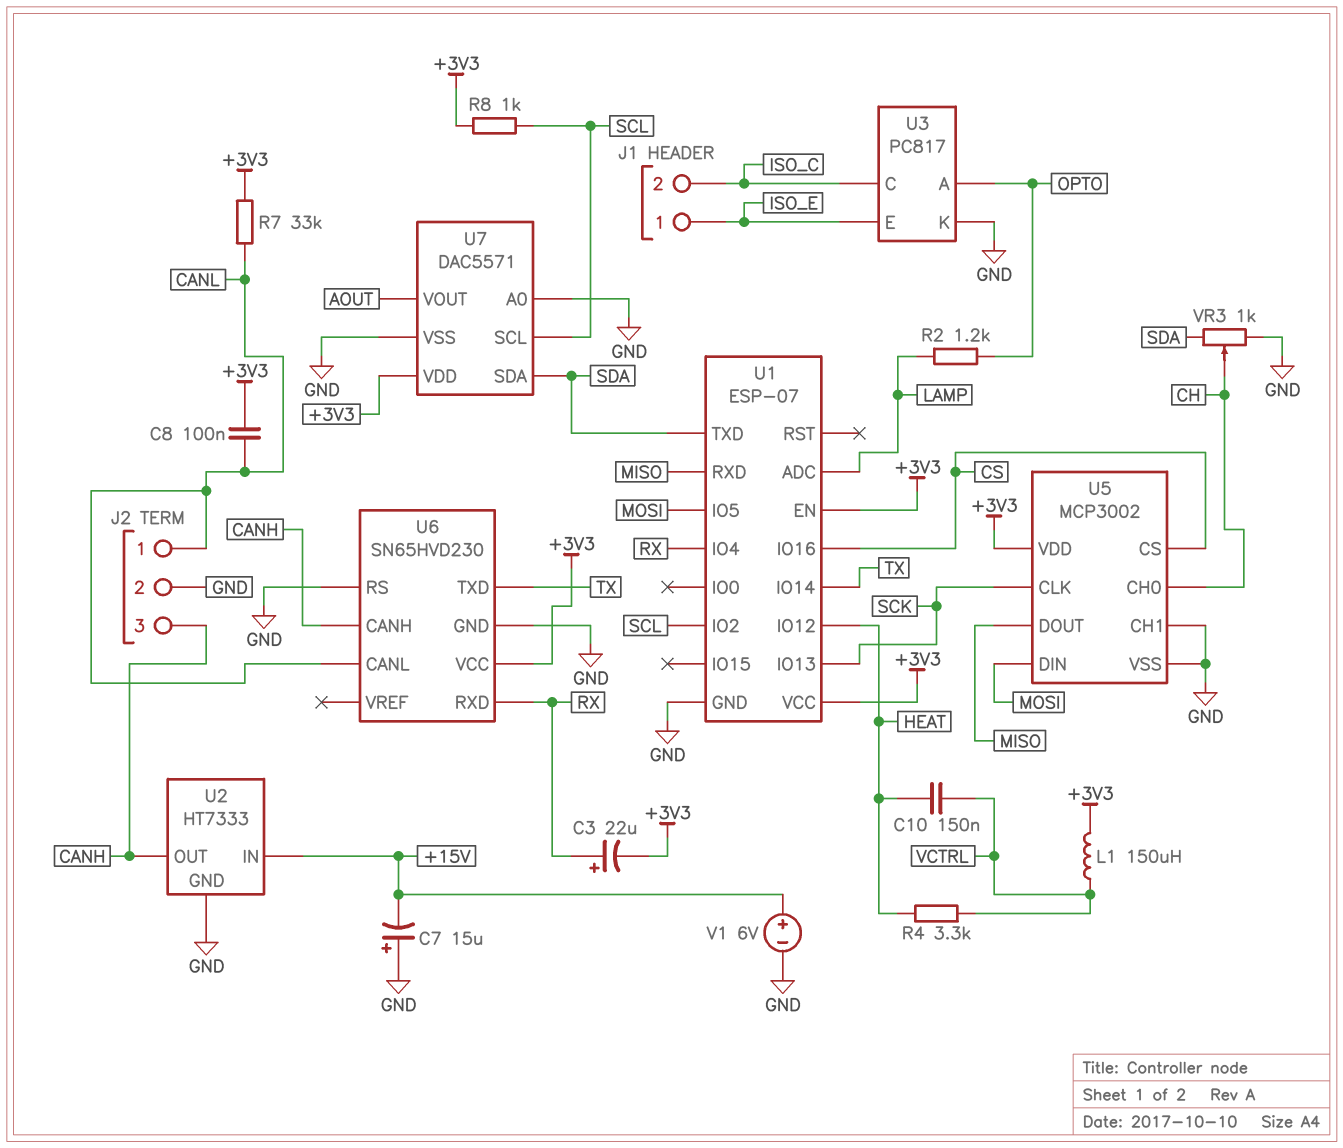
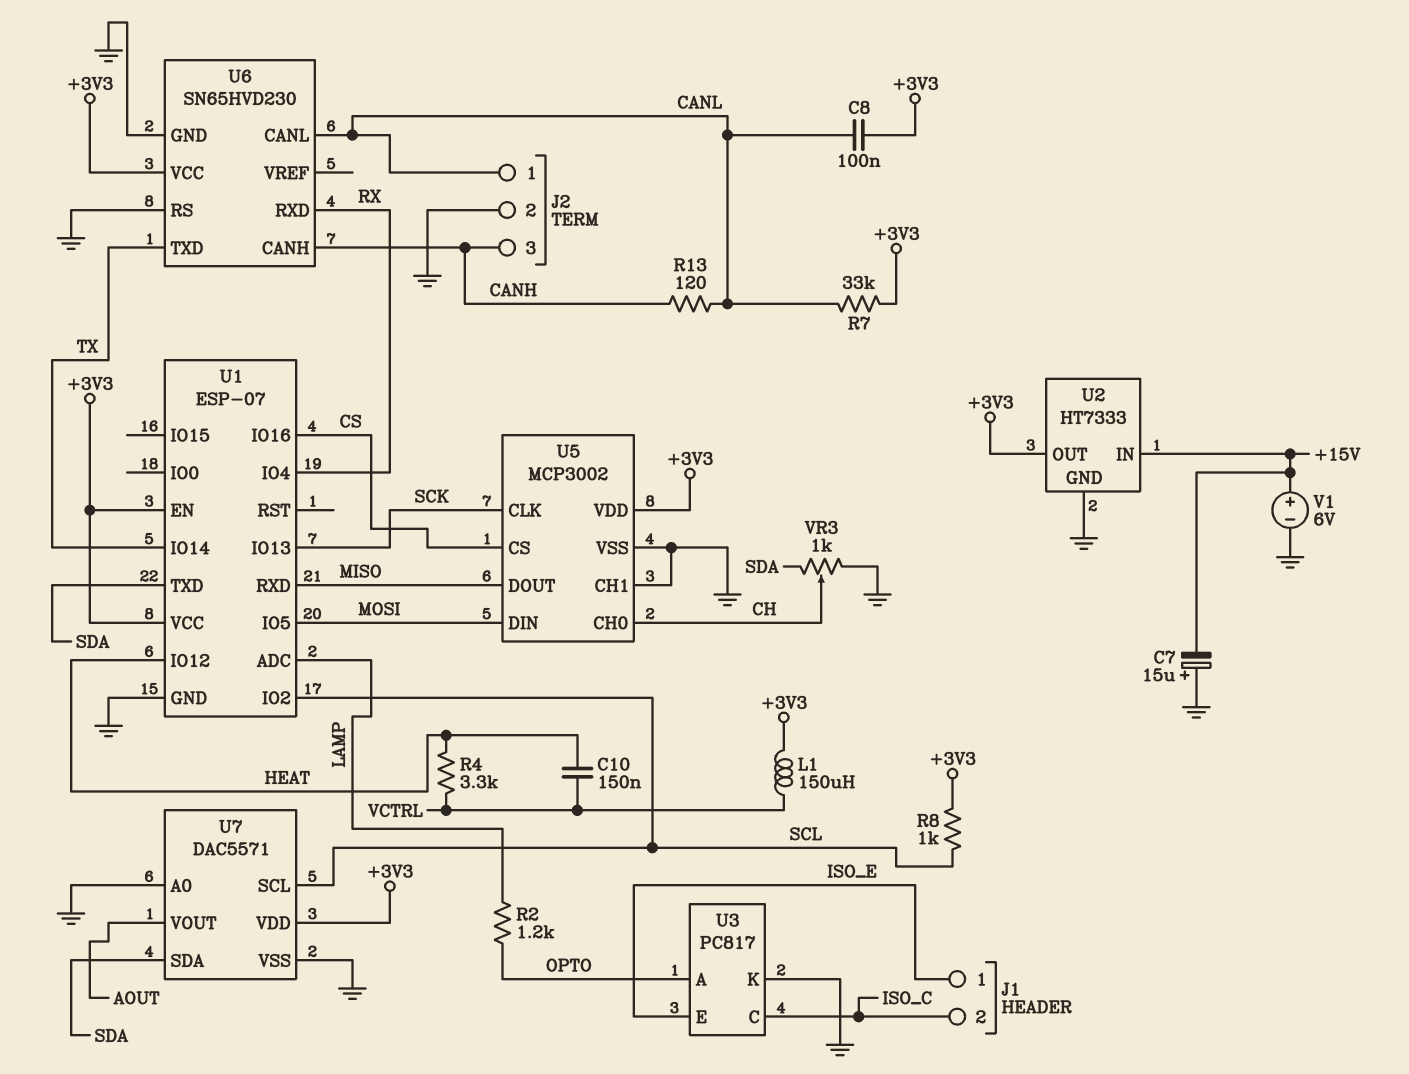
C3: 22uF (plus RX, minus +3V3) -> none
R13: none -> 120 (CANH, CANL)
U2 pin OUT: CANH -> +3V3

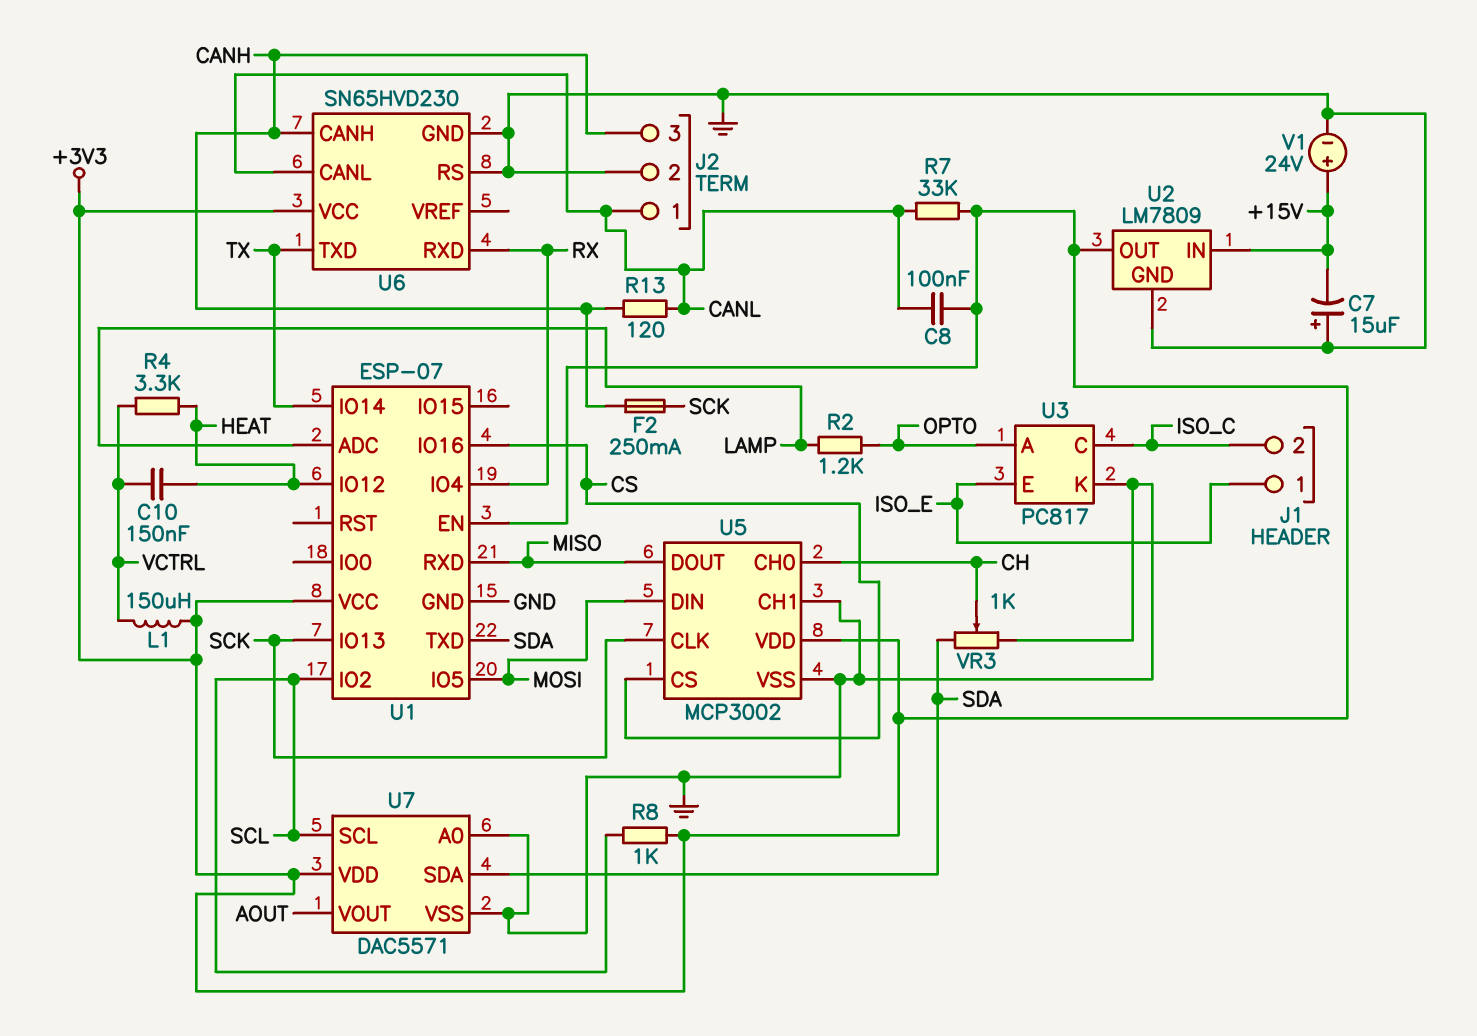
F2: none -> 250mA (CANH, SCK)
U2: HT7333 -> LM7809
V1: 6V (plus +15V, minus GND) -> 24V (plus +15V, minus GND)

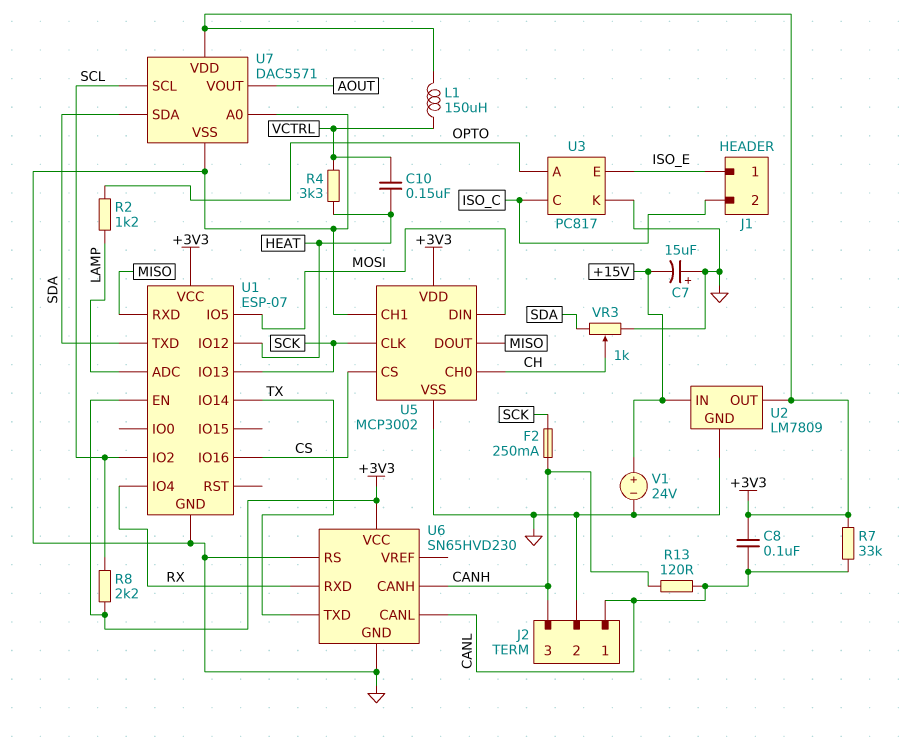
R8: 1k (+3V3, SCL) -> 2.2k (+3V3, SCL)

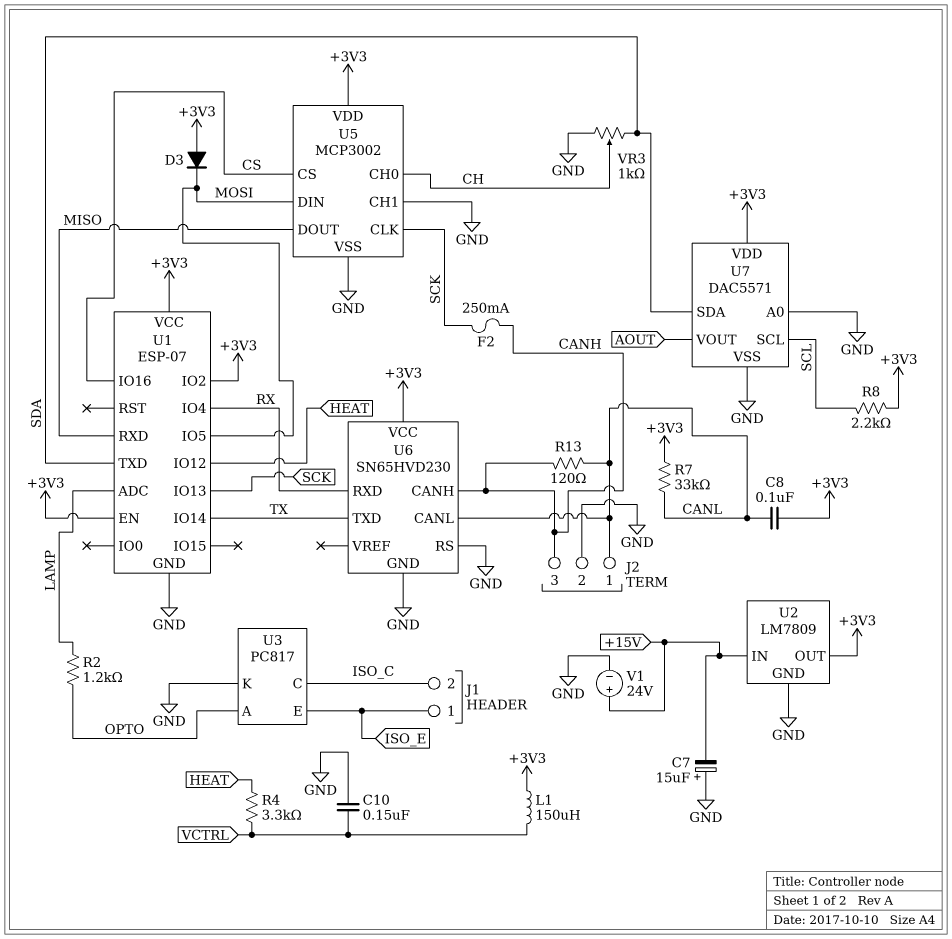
C10: 150nF (HEAT, VCTRL) -> 150nF (GND, VCTRL)
D3: none -> diode (A +3V3, K MOSI)
U1 pin IO2: SCL -> +3V3

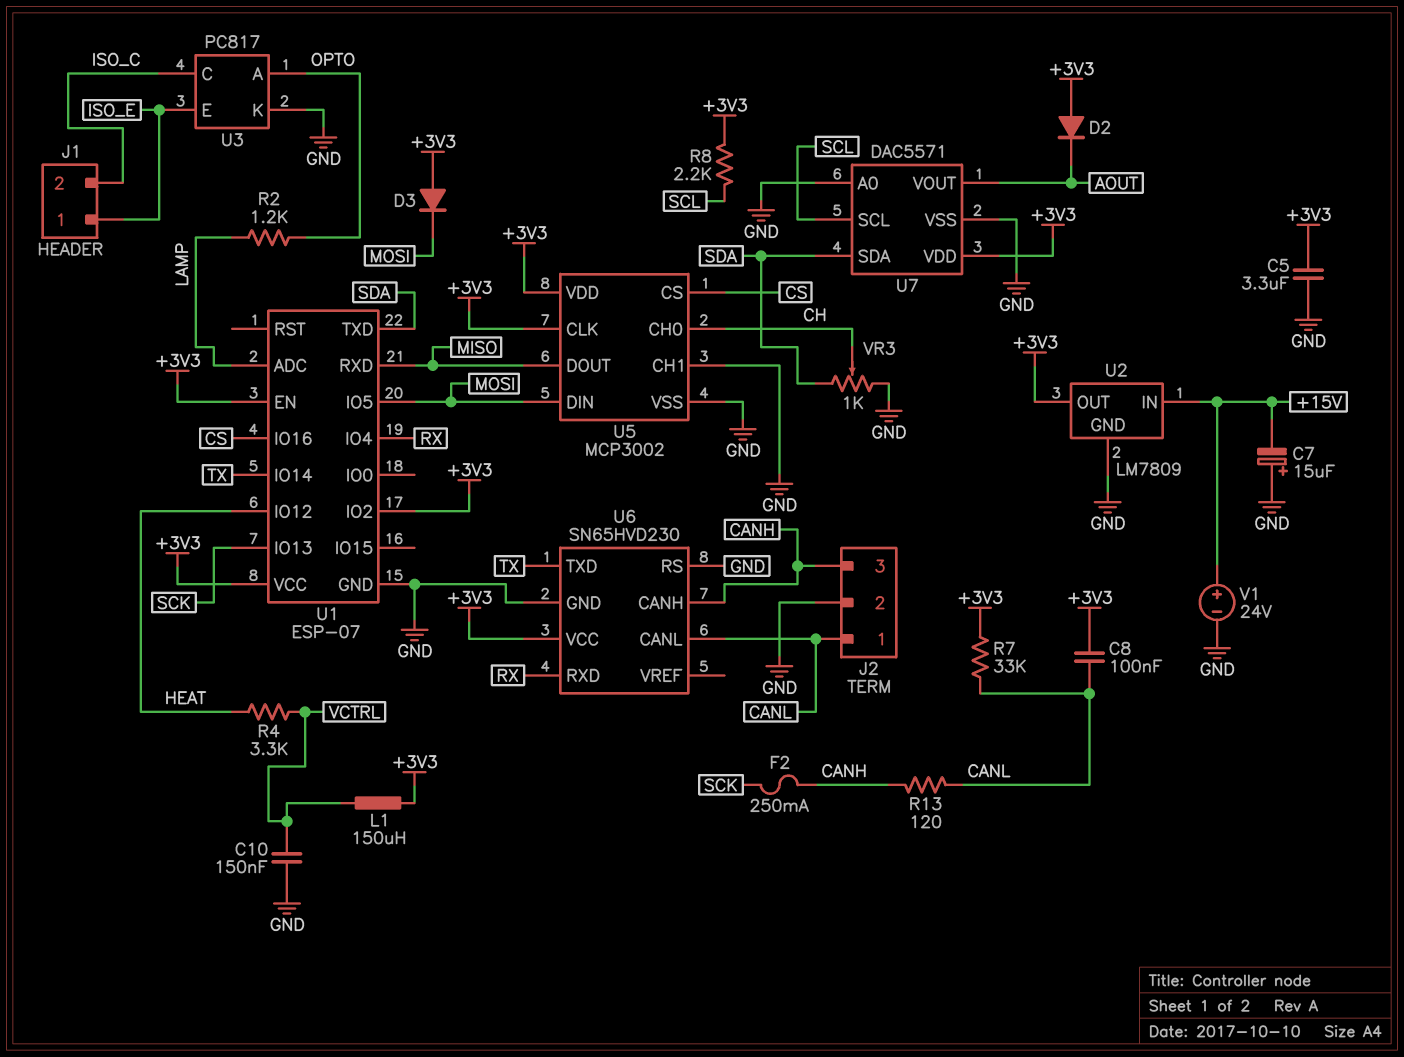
C5: none -> 3.3uF (+3V3, GND)
D2: none -> diode (A +3V3, K AOUT)
U5 pin CLK: SCK -> +3V3

